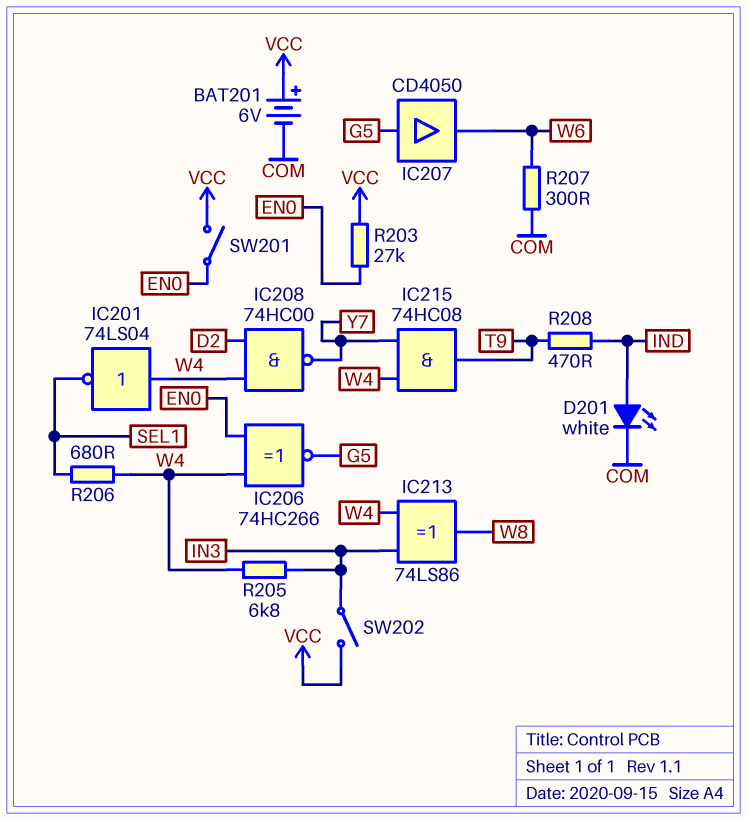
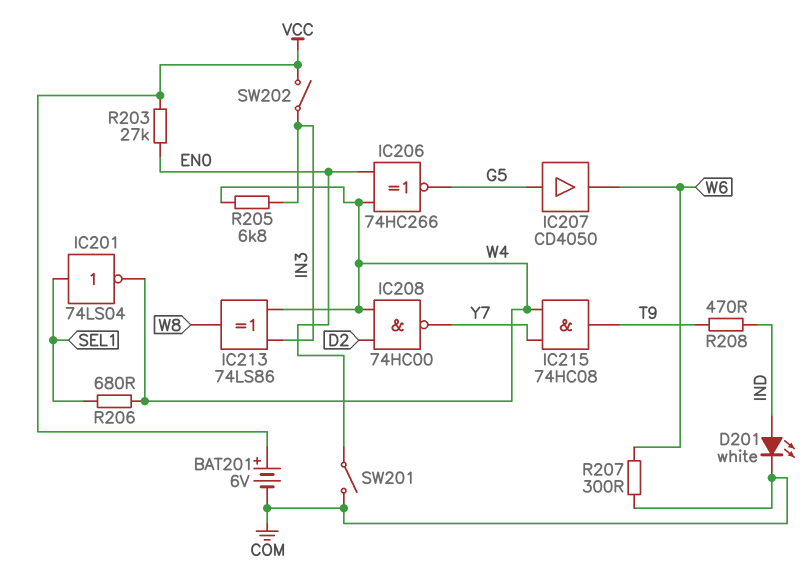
IC201: NOT 74LS04 (in W4, out SEL1) -> NOT 74LS04 (in SEL1, out W4)
SW201: switch (EN0, VCC) -> switch (COM, EN0)

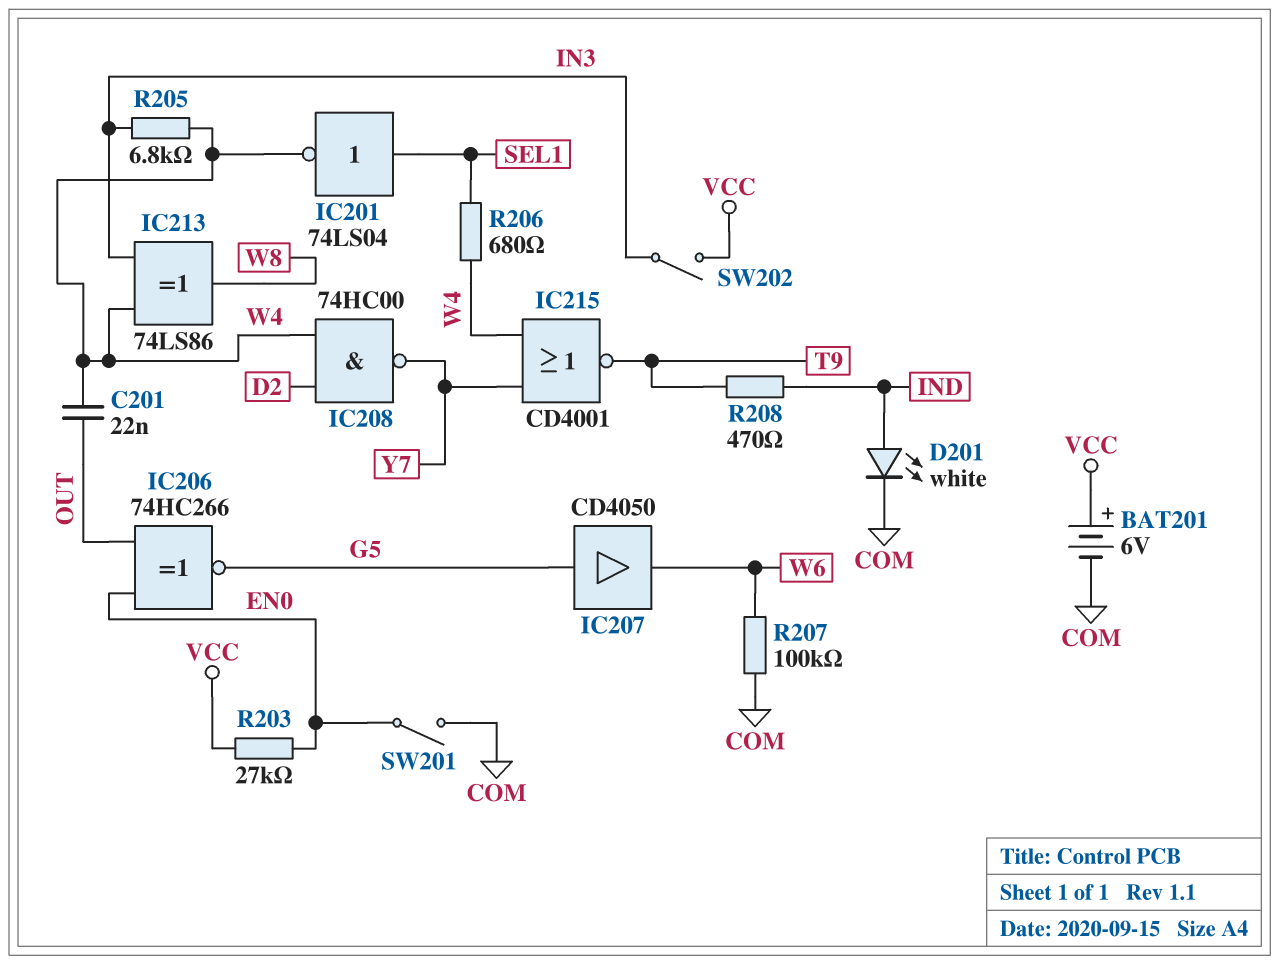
C201: none -> 22nF (OUT, W4)
IC206: XNOR 74HC266 (in EN0, in W4, out G5) -> XNOR 74HC266 (in EN0, in OUT, out G5)
IC215: AND 74HC08 (in W4, in Y7, out T9) -> NOR CD4001 (in W4, in Y7, out T9)
R207: 300 (COM, W6) -> 100k (COM, W6)

